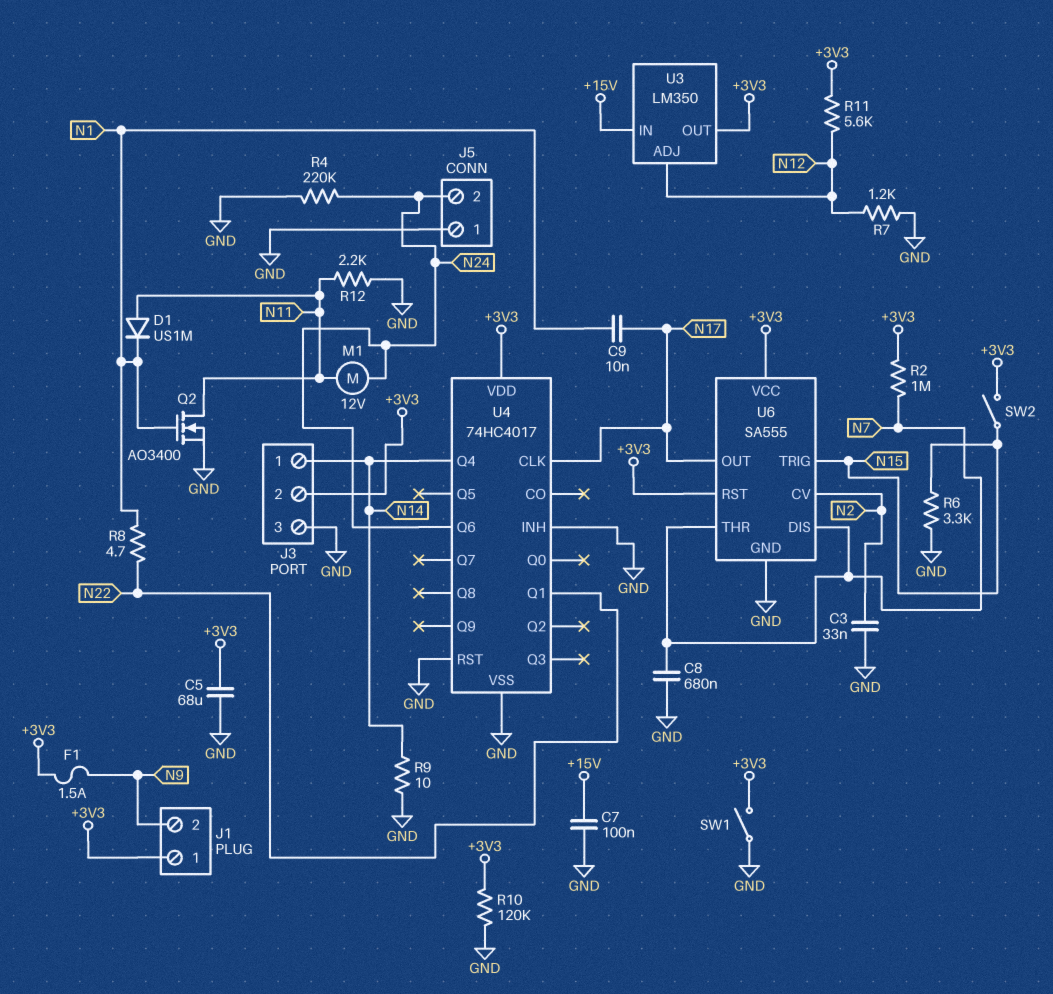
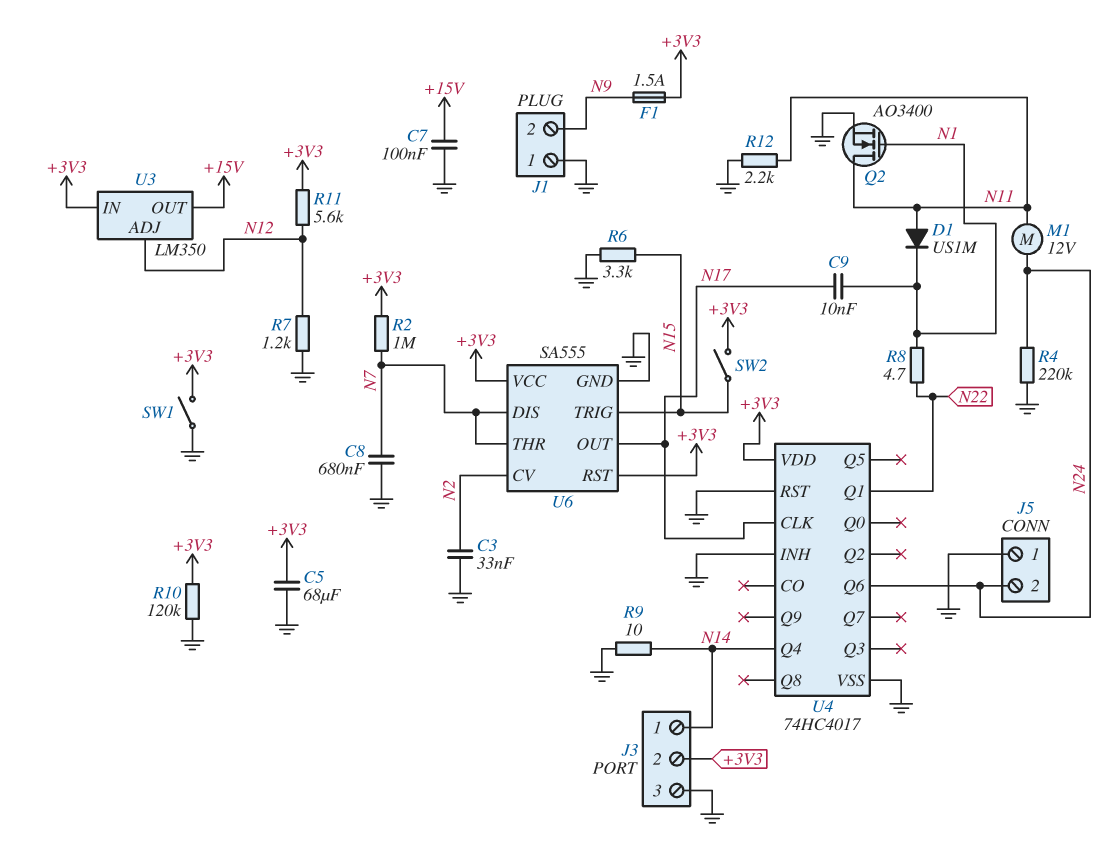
J1 pin 1: +3V3 -> GND
U3 pin IN: +15V -> +3V3
U3 pin OUT: +3V3 -> +15V

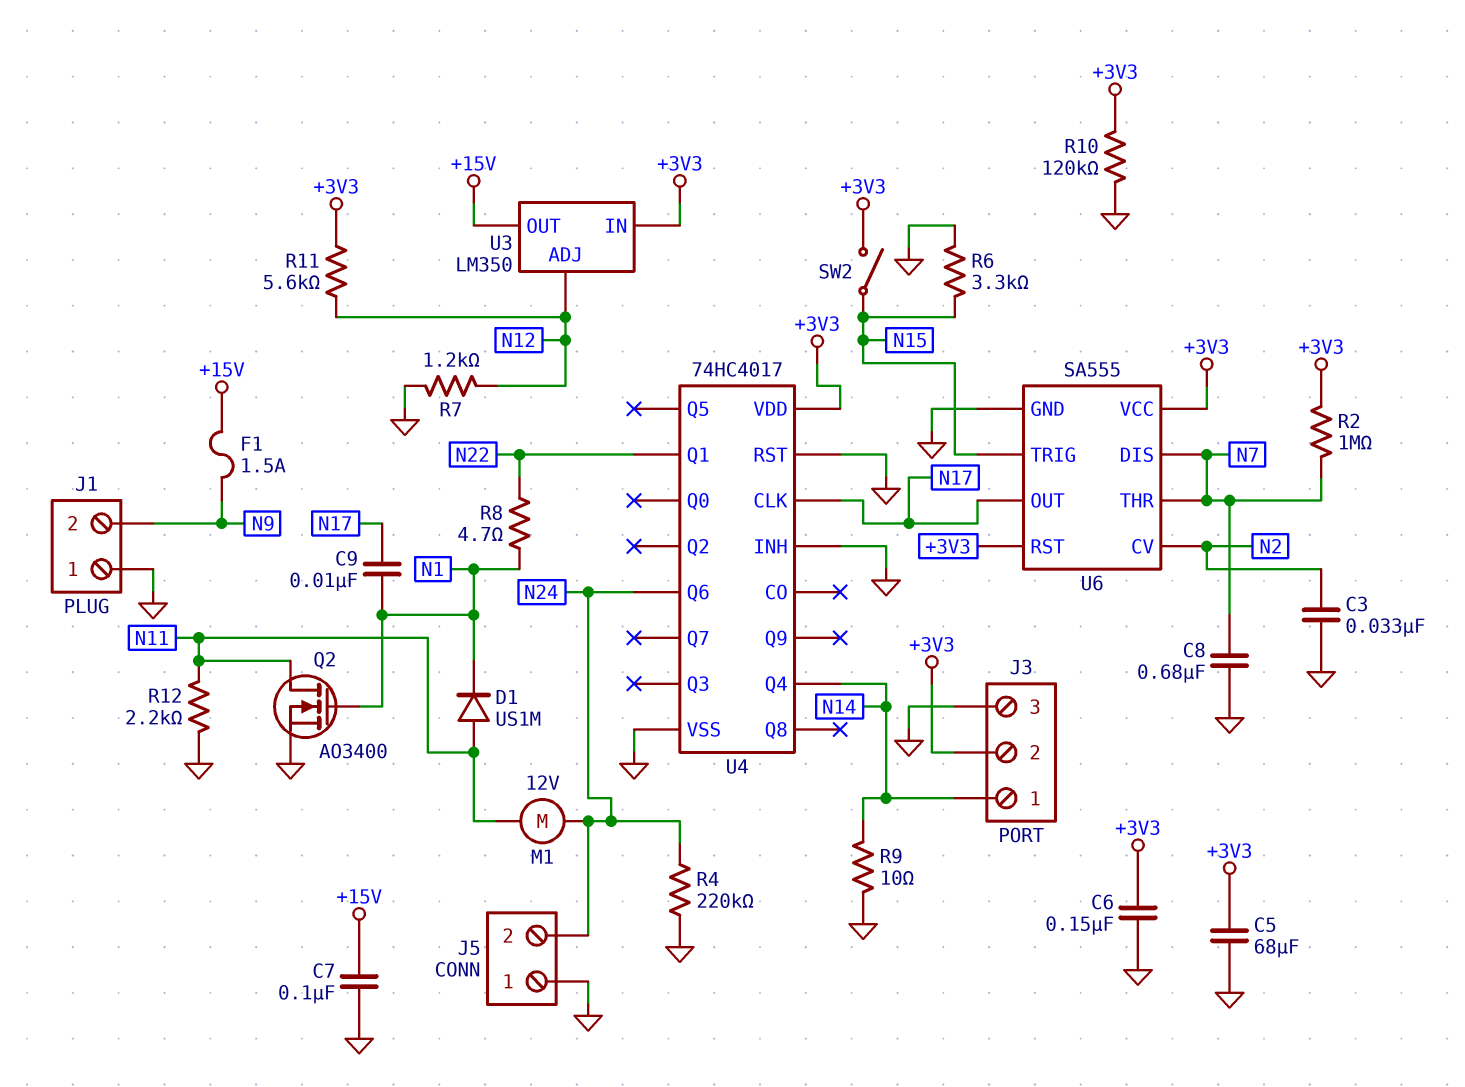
C6: none -> 150nF (+3V3, GND)
F1: 1.5A (+3V3, N9) -> 1.5A (+15V, N9)
SW1: switch (+3V3, GND) -> none

